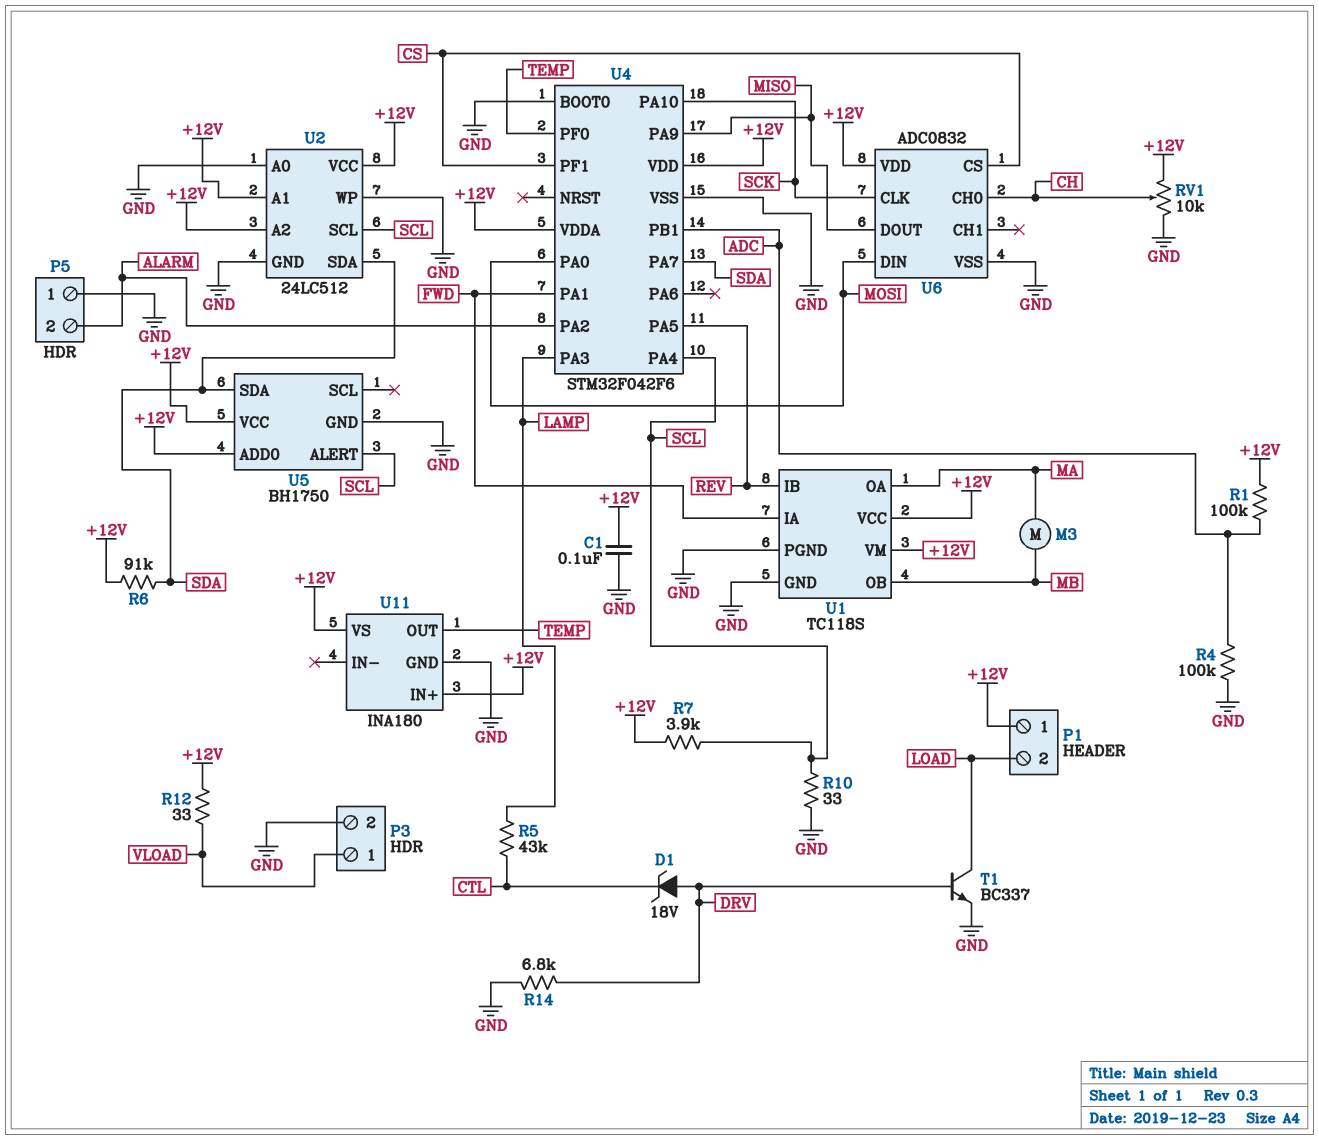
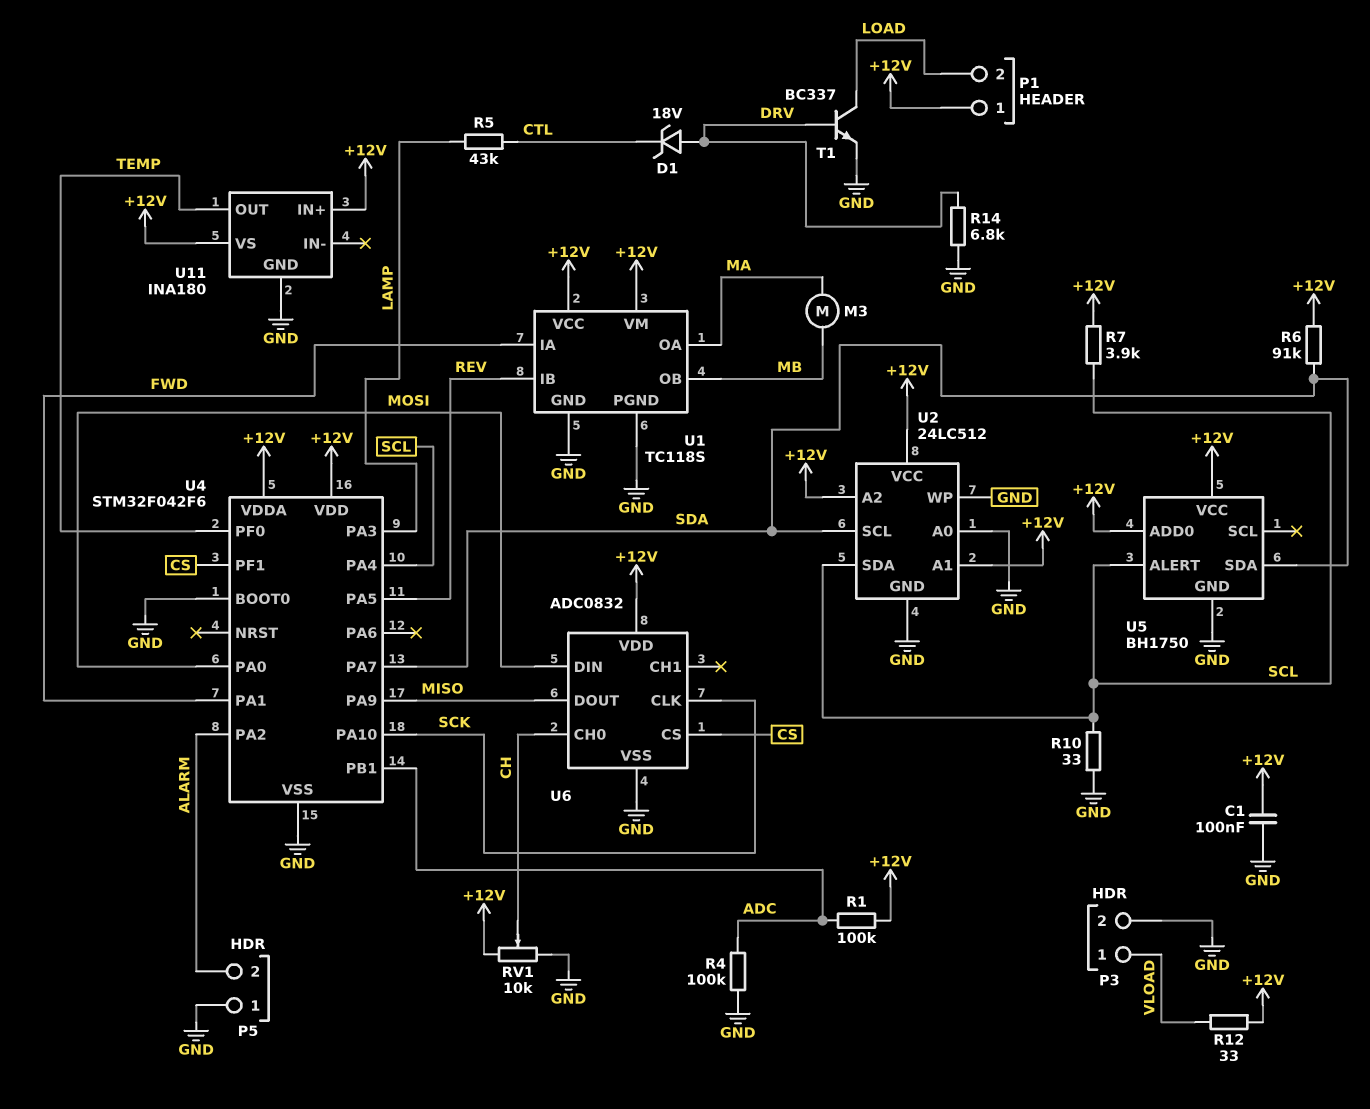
U2 pin SCL: SCL -> SDA
U2 pin SDA: SDA -> SCL

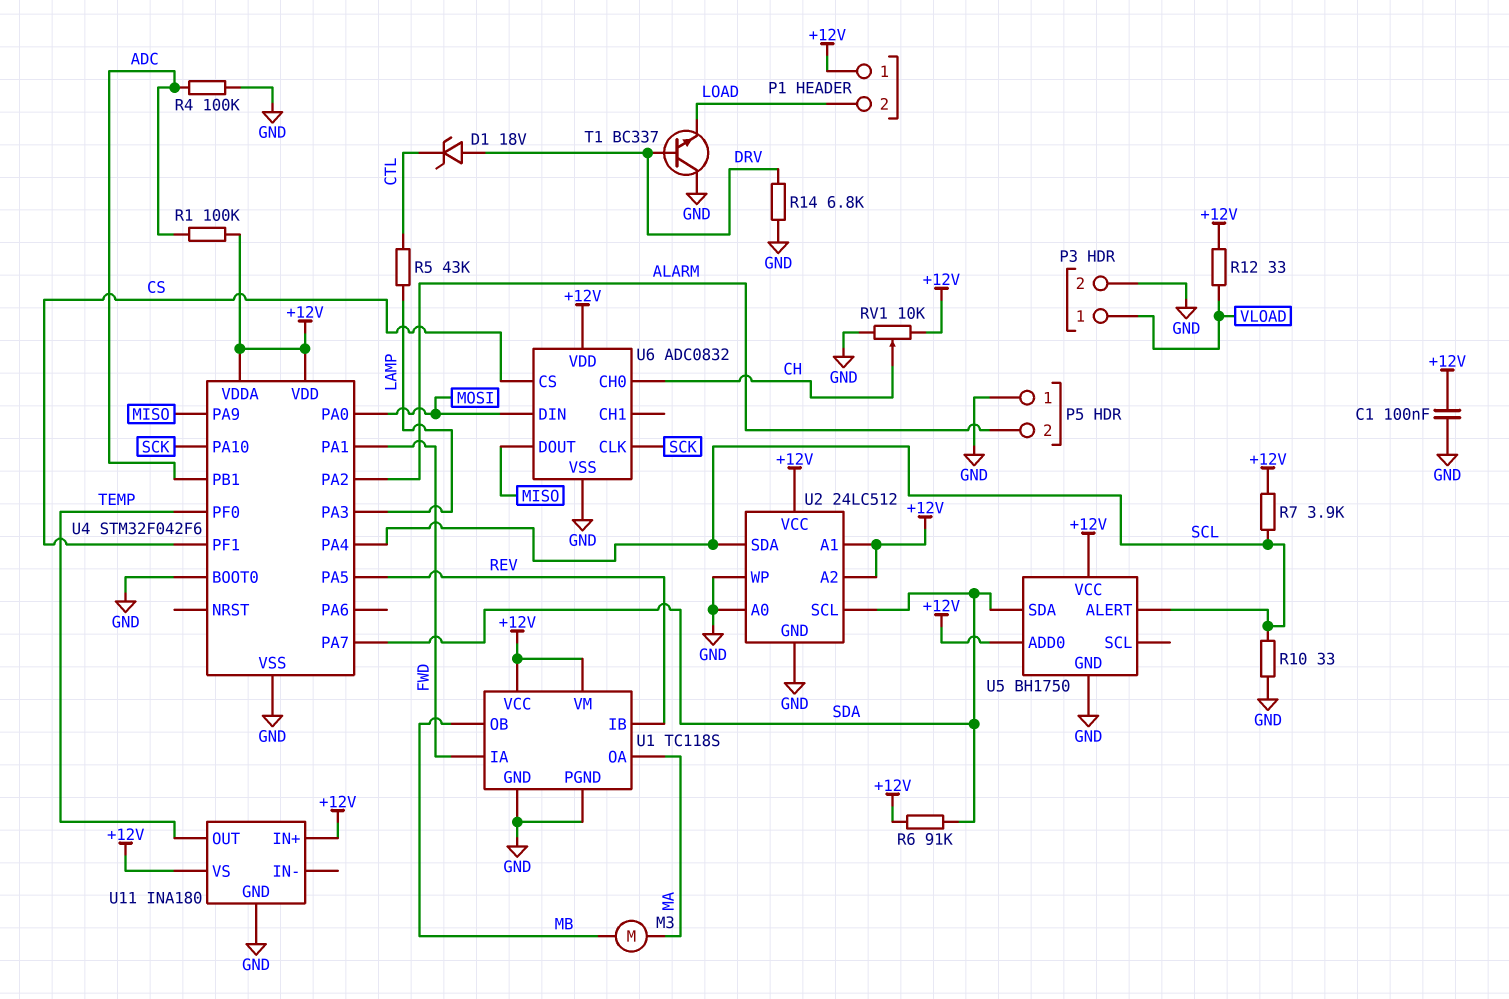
T1: NPN BC337 (B DRV, C LOAD, E GND) -> NPN BC337 (B DRV, C GND, E LOAD)

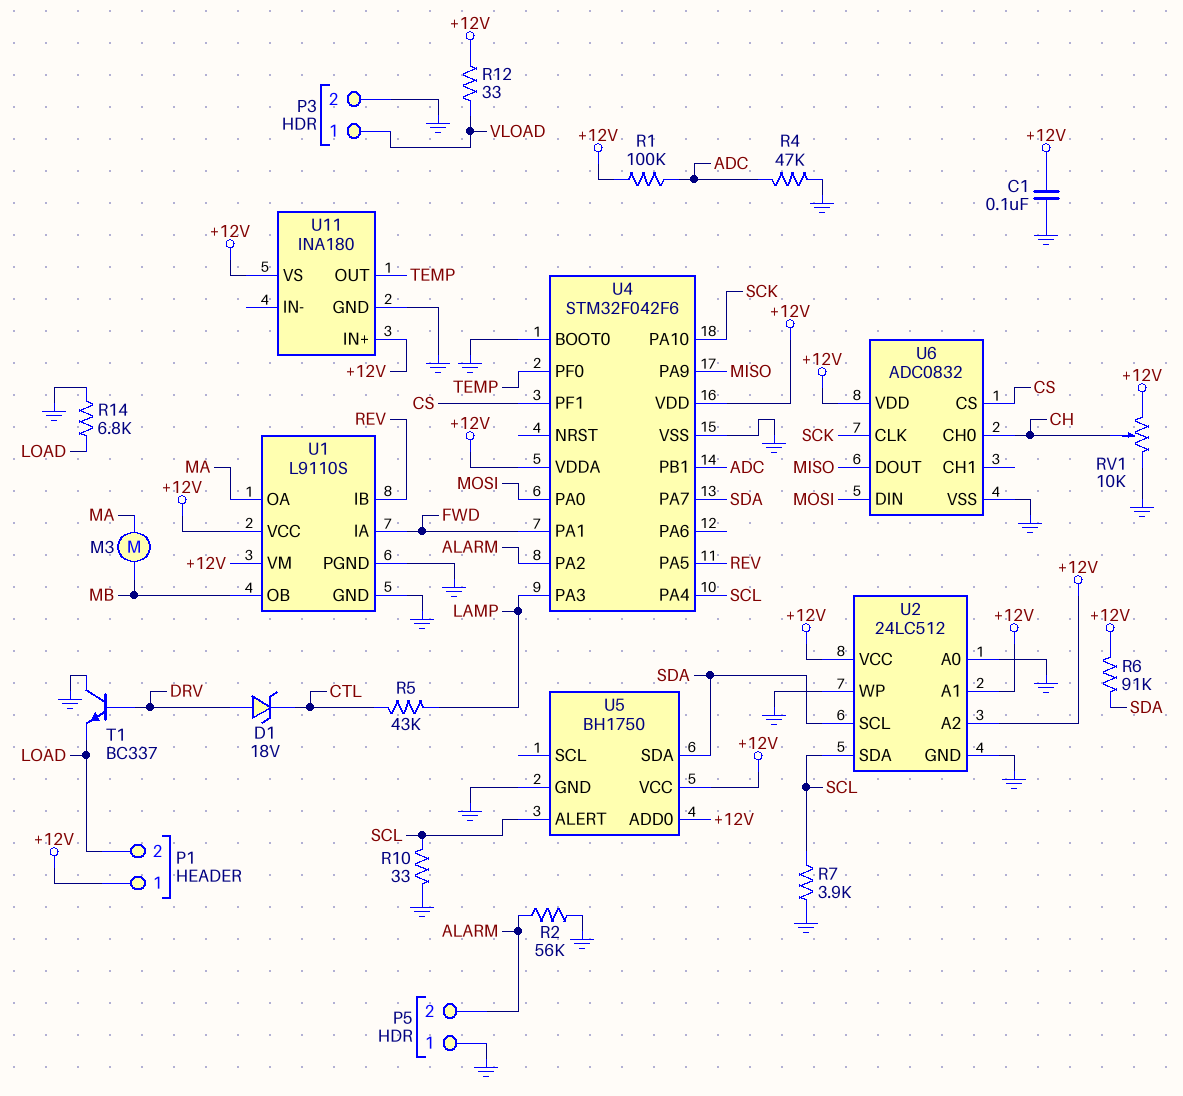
R2: none -> 56k (ALARM, GND)
R4: 100k (ADC, GND) -> 47k (ADC, GND)
R7: 3.9k (+12V, SCL) -> 3.9k (GND, SCL)
R14: 6.8k (DRV, GND) -> 6.8k (GND, LOAD)
U1: TC118S -> L9110S

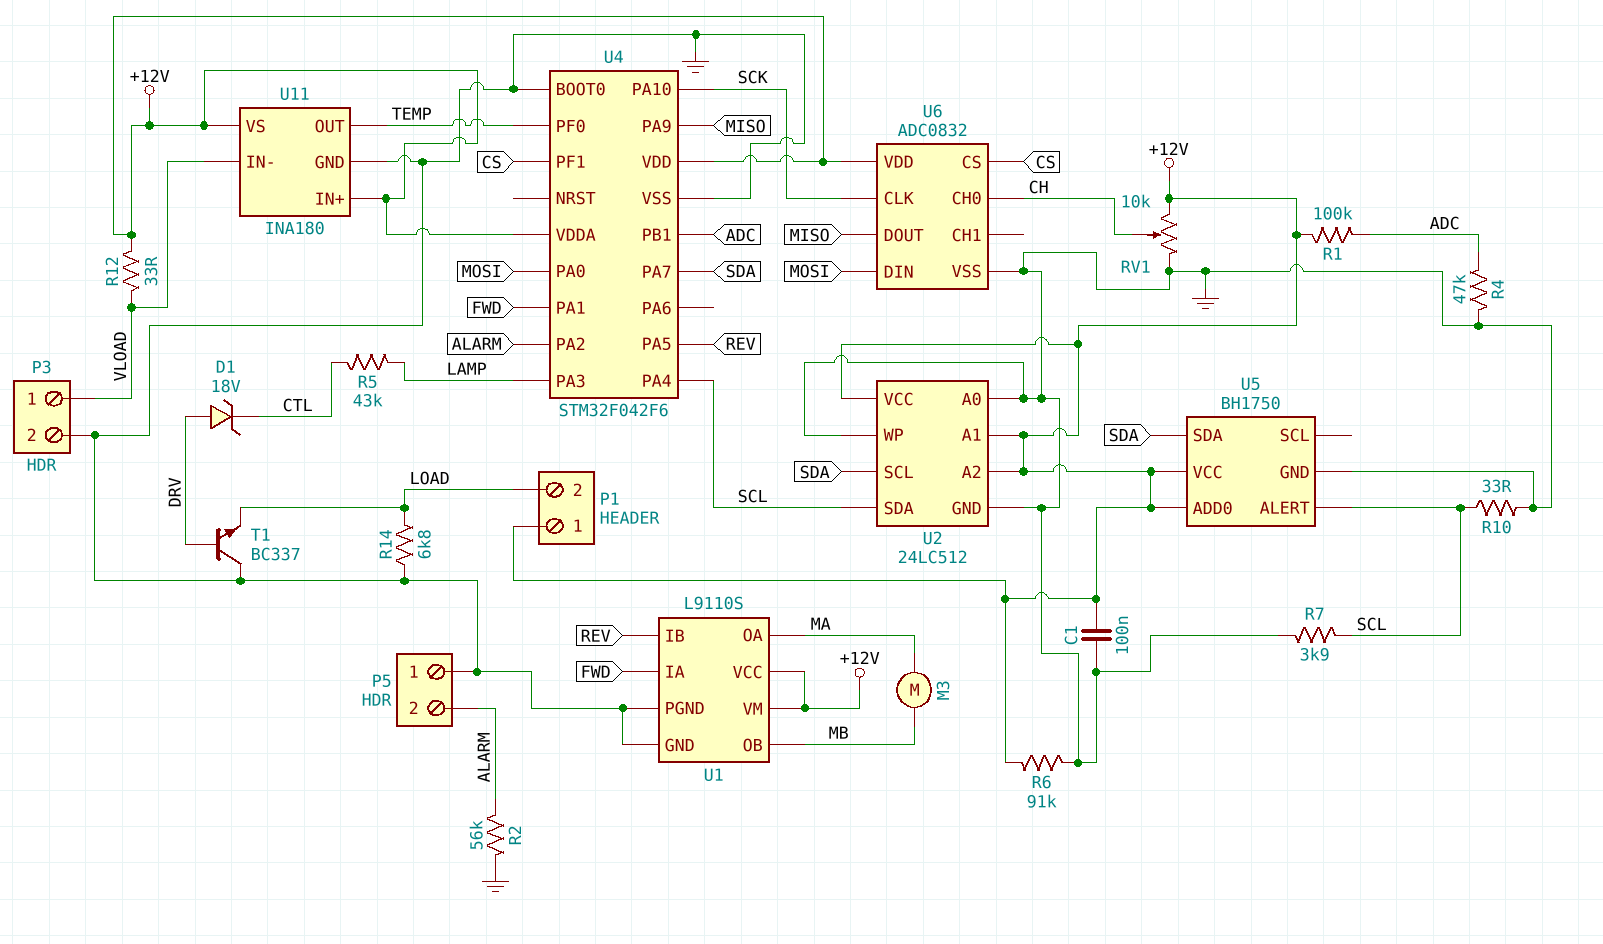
R6: 91k (+12V, SDA) -> 91k (+12V, GND)
U11 pin IN-: none -> VLOAD

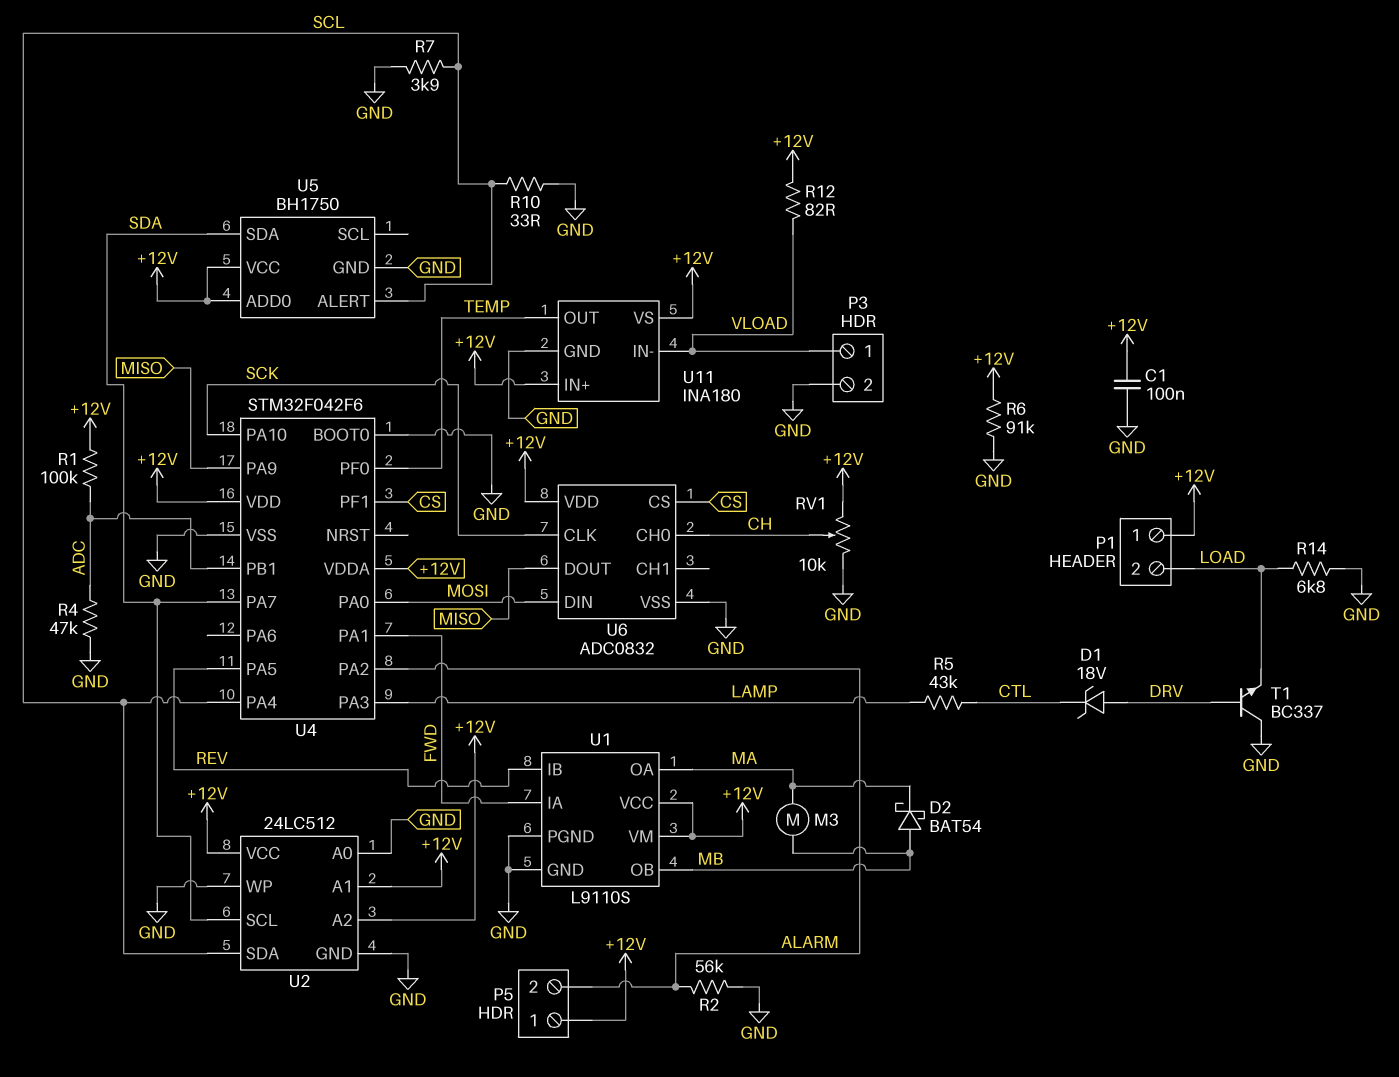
D2: none -> schottky BAT54 (A MB, K MA)
P5 pin 1: GND -> +12V
R12: 33 (+12V, VLOAD) -> 82 (+12V, VLOAD)

